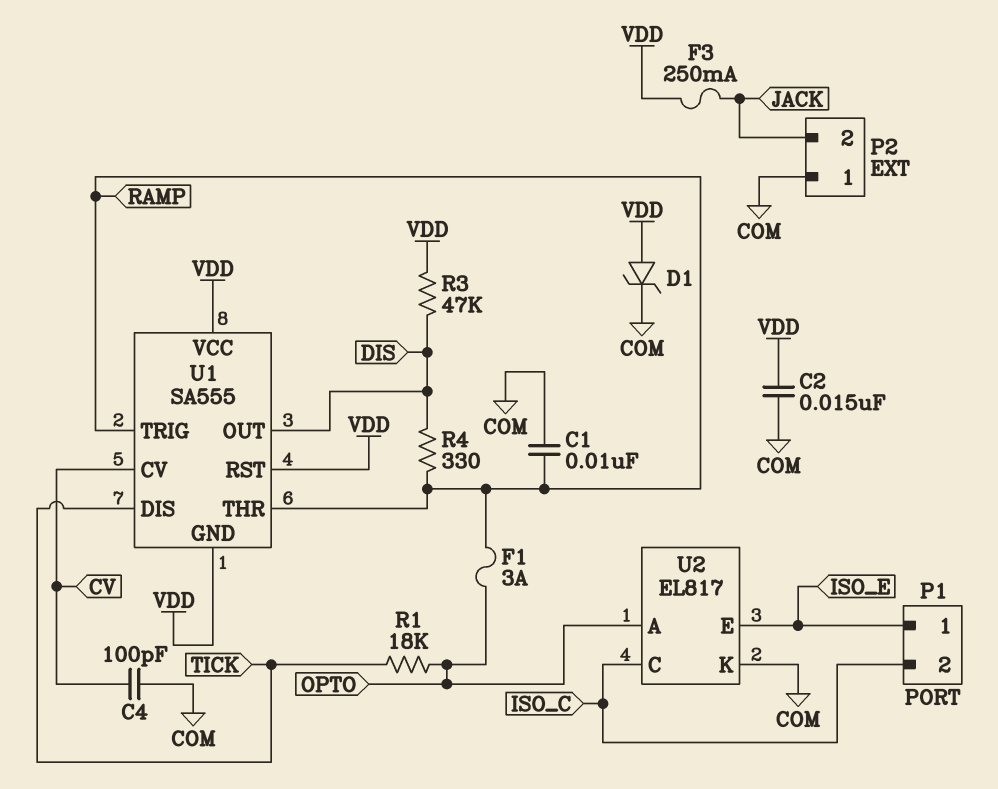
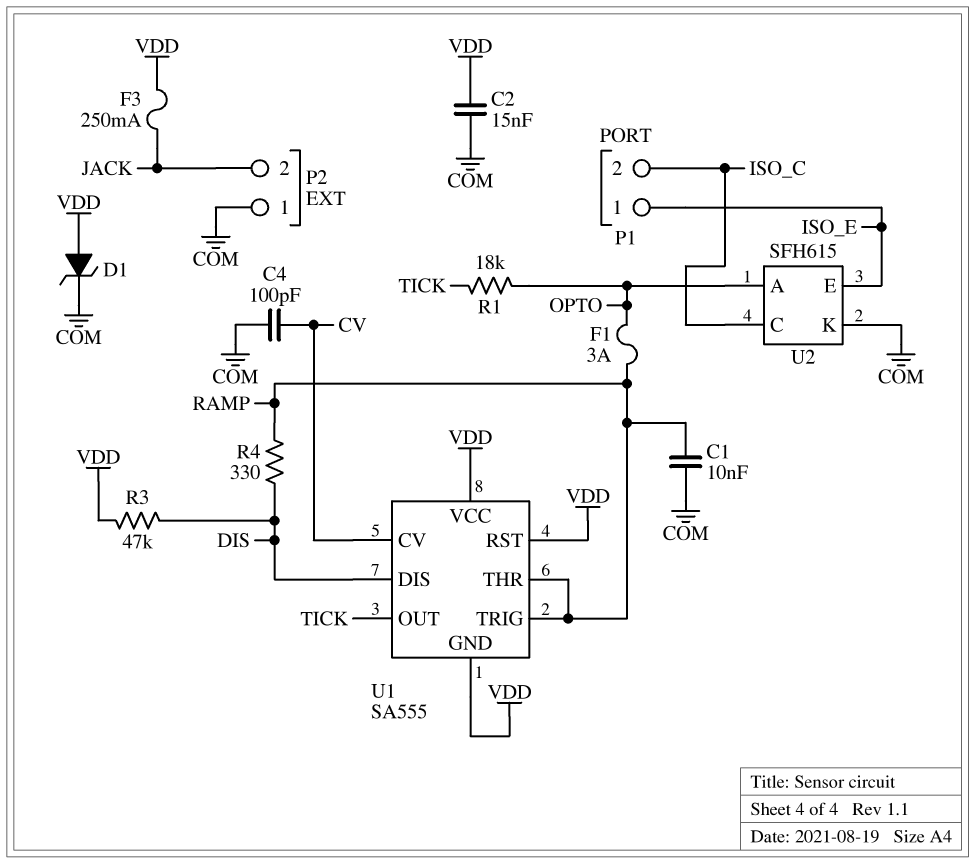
U1 pin DIS: TICK -> DIS
U1 pin OUT: DIS -> TICK
U2: EL817 -> SFH615

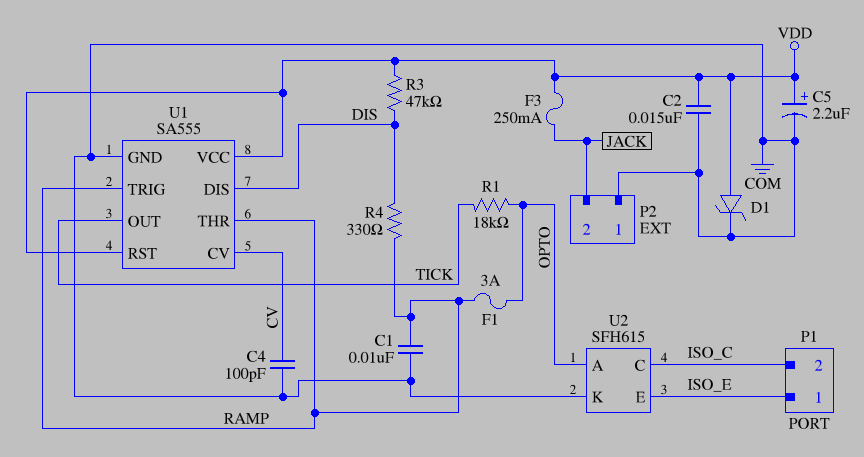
C5: none -> 2.2uF (plus VDD, minus COM)
U1 pin GND: VDD -> COM

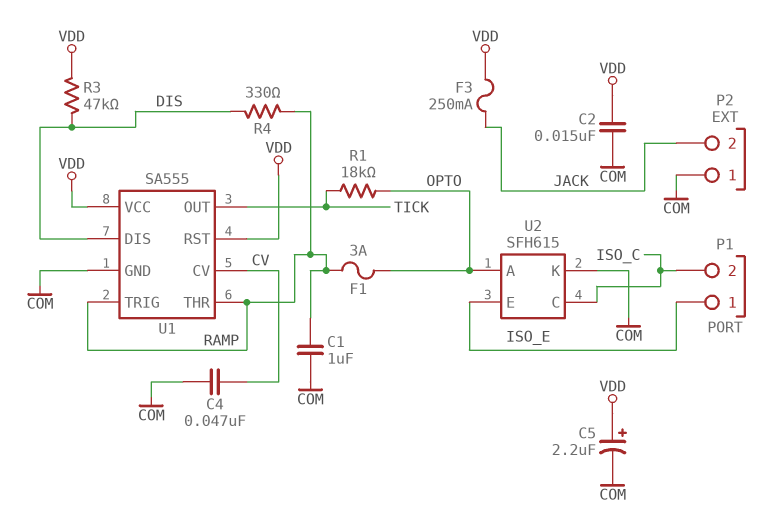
C1: 10nF (COM, RAMP) -> 1uF (COM, RAMP)
C4: 100pF (COM, CV) -> 47nF (COM, CV)
D1: zener (A VDD, K COM) -> none

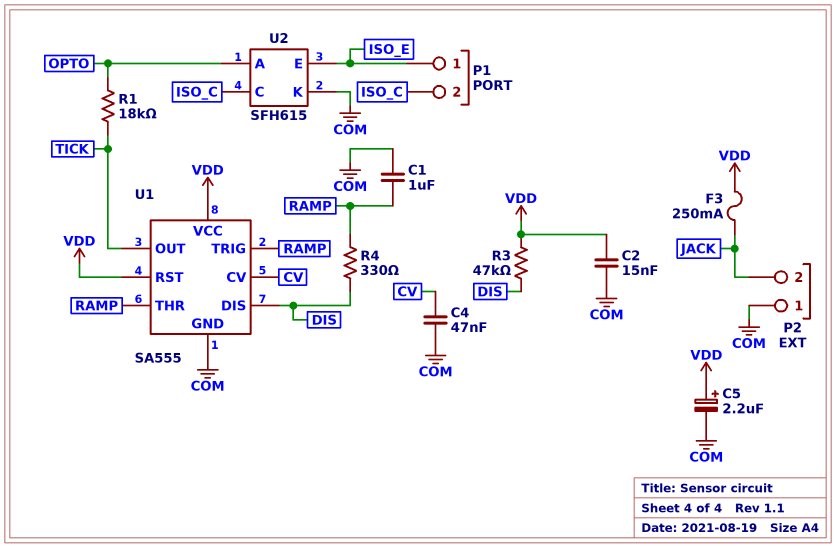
F1: 3A (OPTO, RAMP) -> none

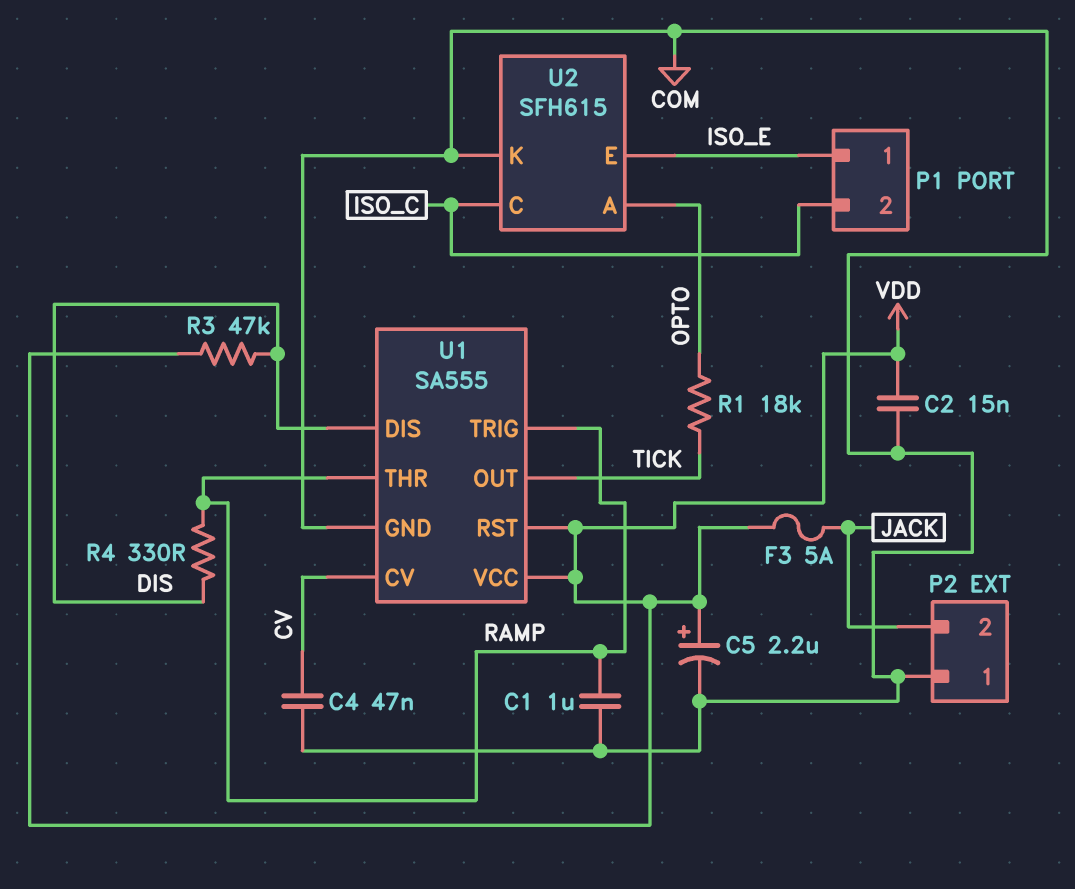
F3: 250mA (JACK, VDD) -> 5A (JACK, VDD)

